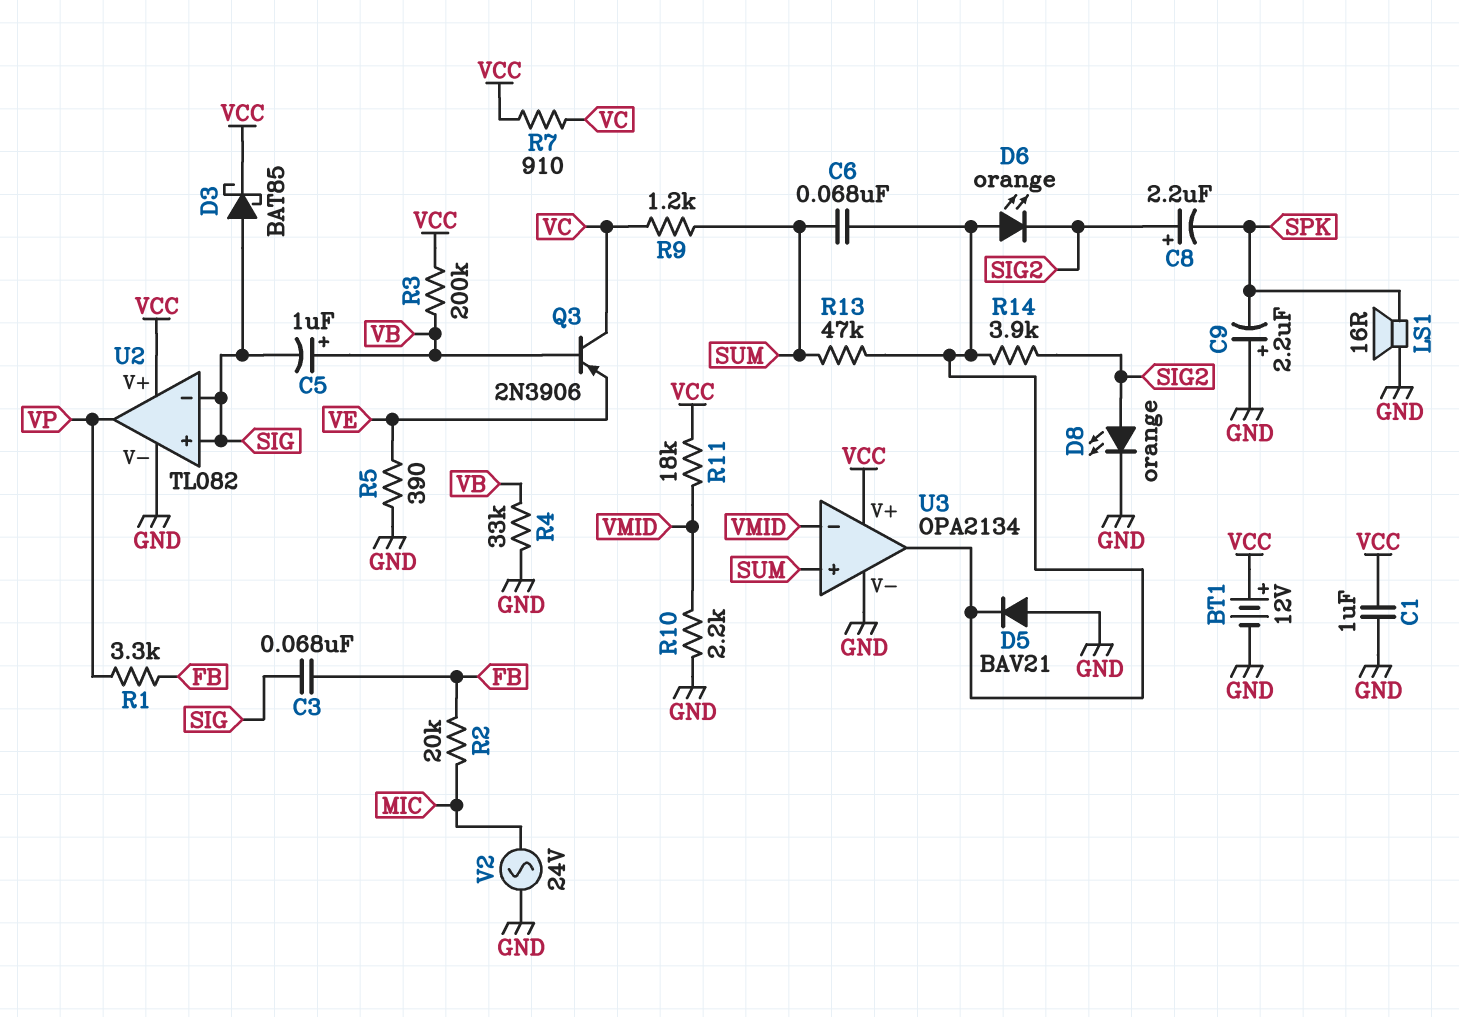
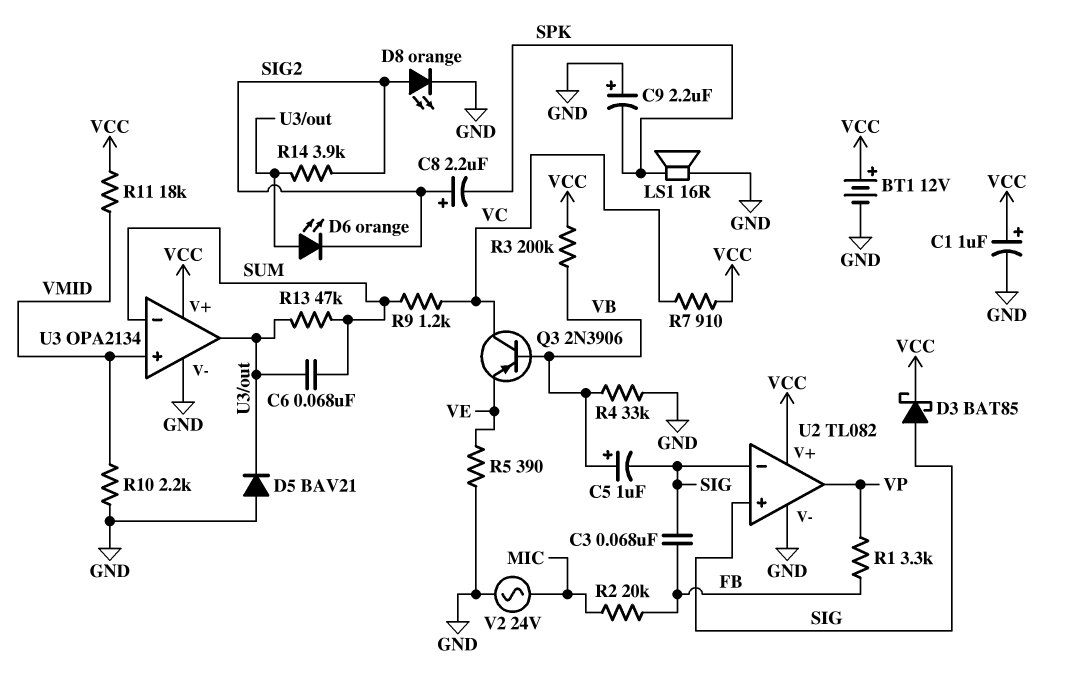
C1: 1uF (GND, VCC) -> 1uF (plus VCC, minus GND)
U3 pin in+: SUM -> VMID
U3 pin in-: VMID -> SUM

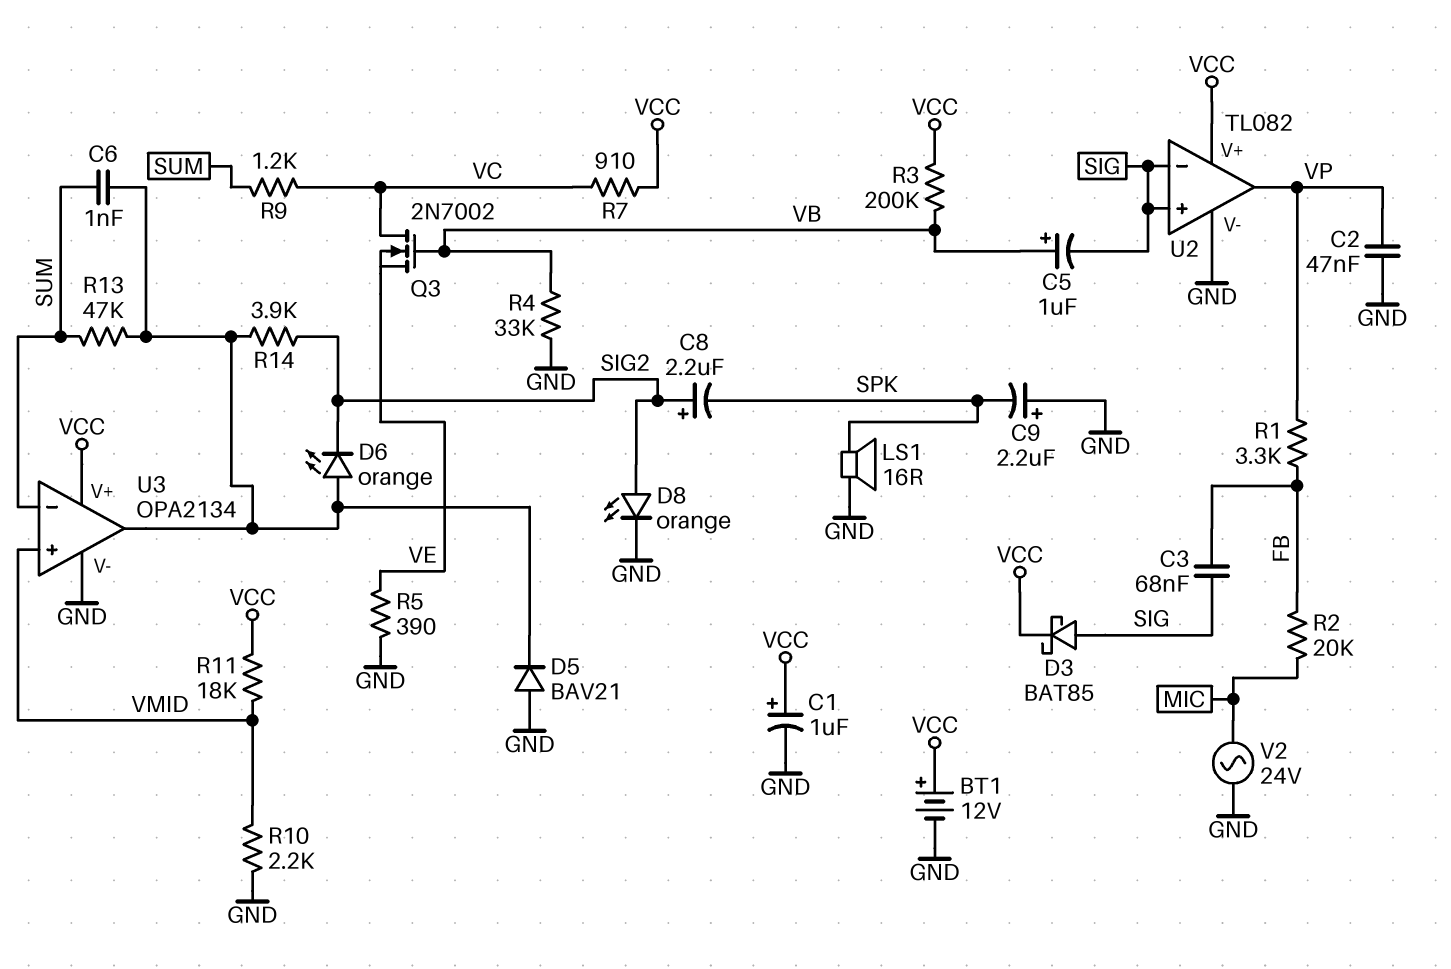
C2: none -> 47nF (GND, VP)
C6: 68nF (SUM, U3/out) -> 1nF (SUM, U3/out)
Q3: PNP 2N3906 (B VB, C VC, E VE) -> NMOS 2N7002 (G VB, D VC, S VE)

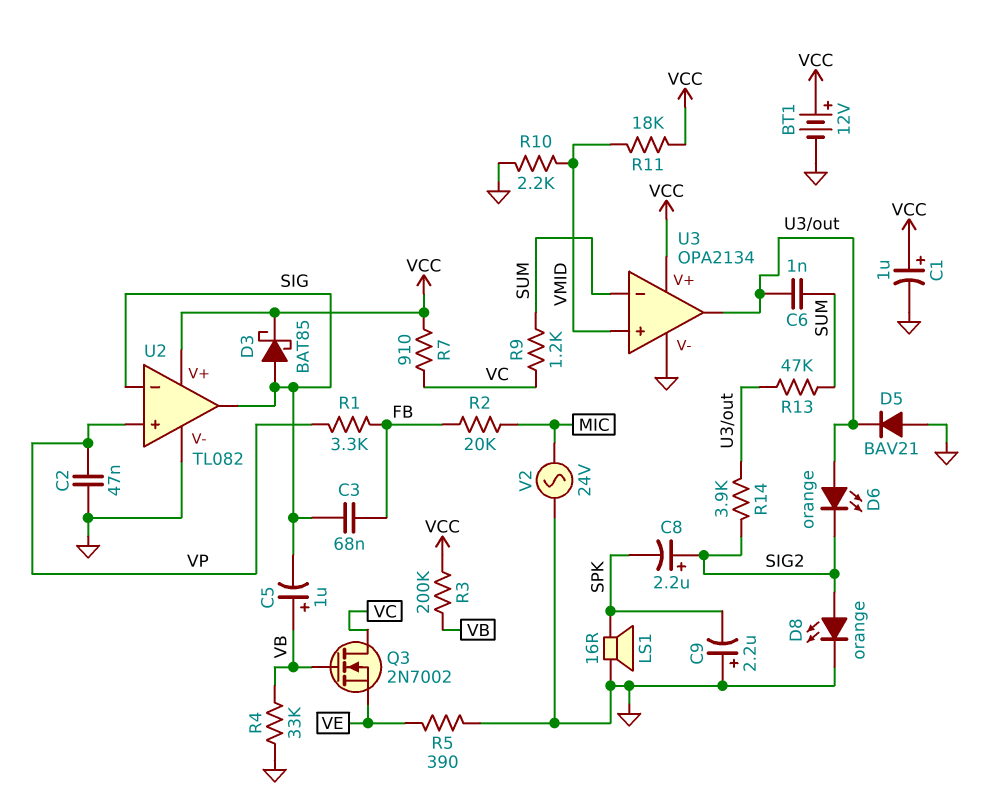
U2 pin in+: SIG -> VP
U2 pin out: VP -> SIG

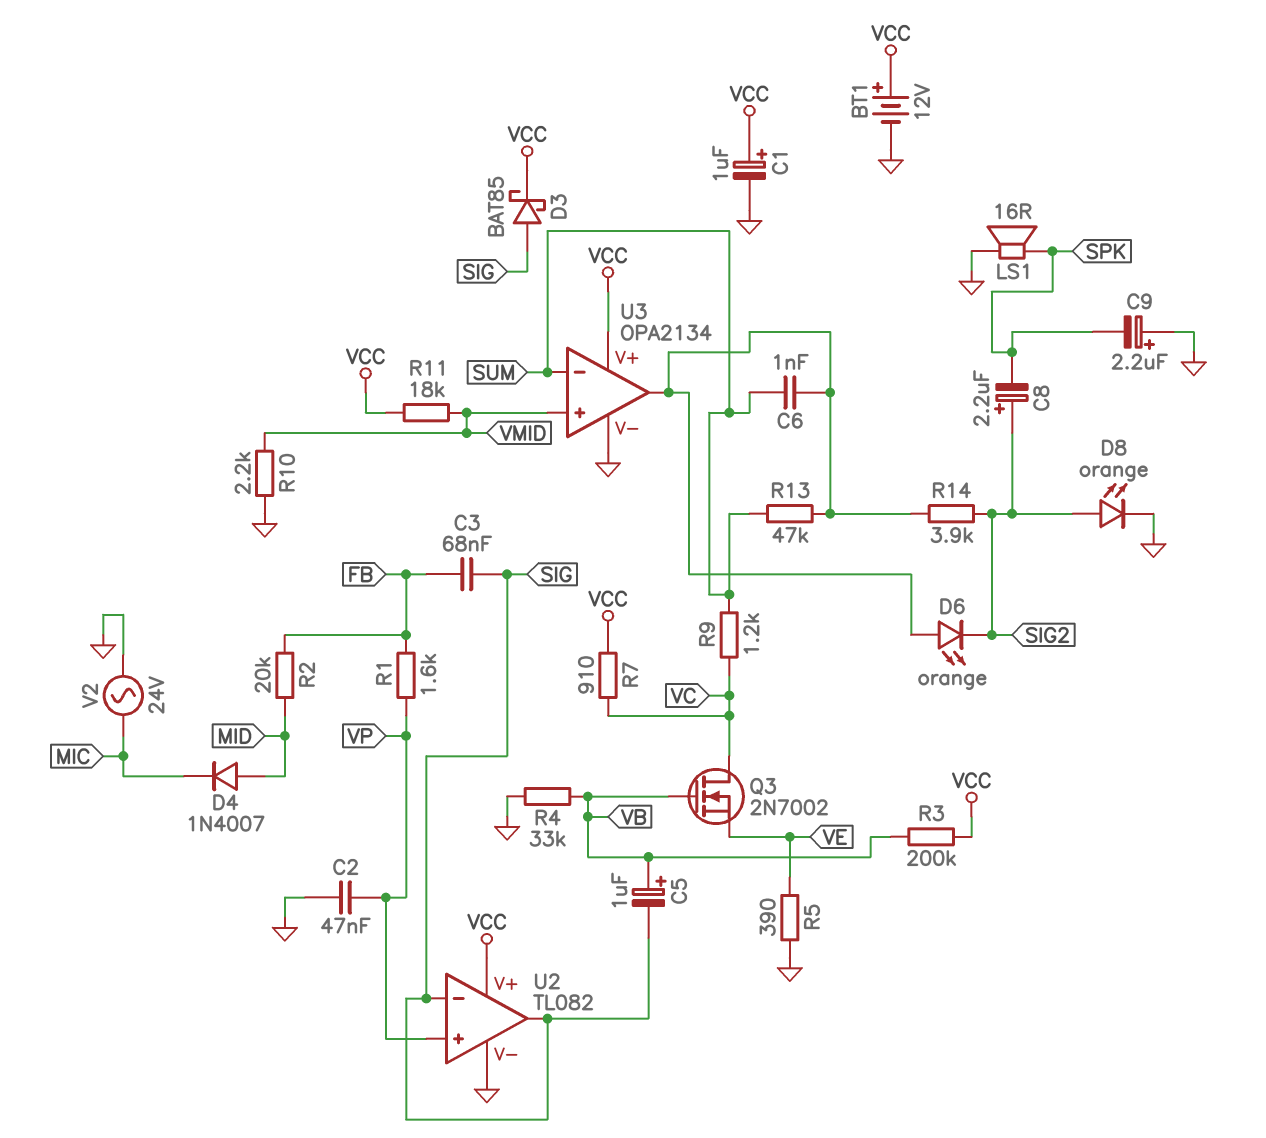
D4: none -> diode 1N4007 (A MID, K MIC)
D5: diode BAV21 (A GND, K U3/out) -> none
R1: 3.3k (FB, VP) -> 1.6k (FB, VP)
R2: 20k (FB, MIC) -> 20k (FB, MID)

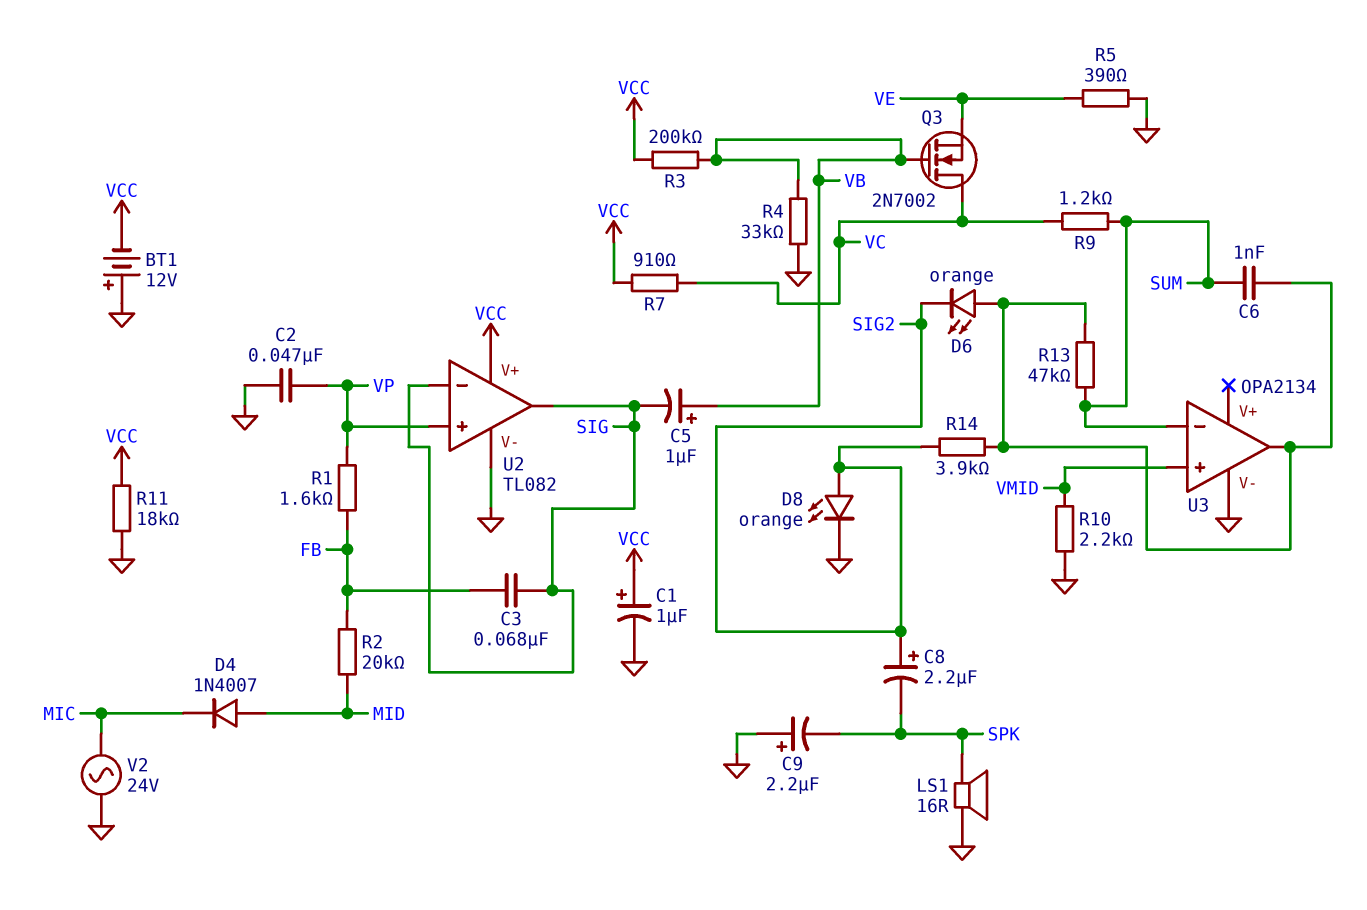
BT1: 12V (plus VCC, minus GND) -> 12V (plus GND, minus VCC)
D3: schottky BAT85 (A SIG, K VCC) -> none
R11: 18k (VCC, VMID) -> 18k (GND, VCC)
U3 pin V+: VCC -> none

